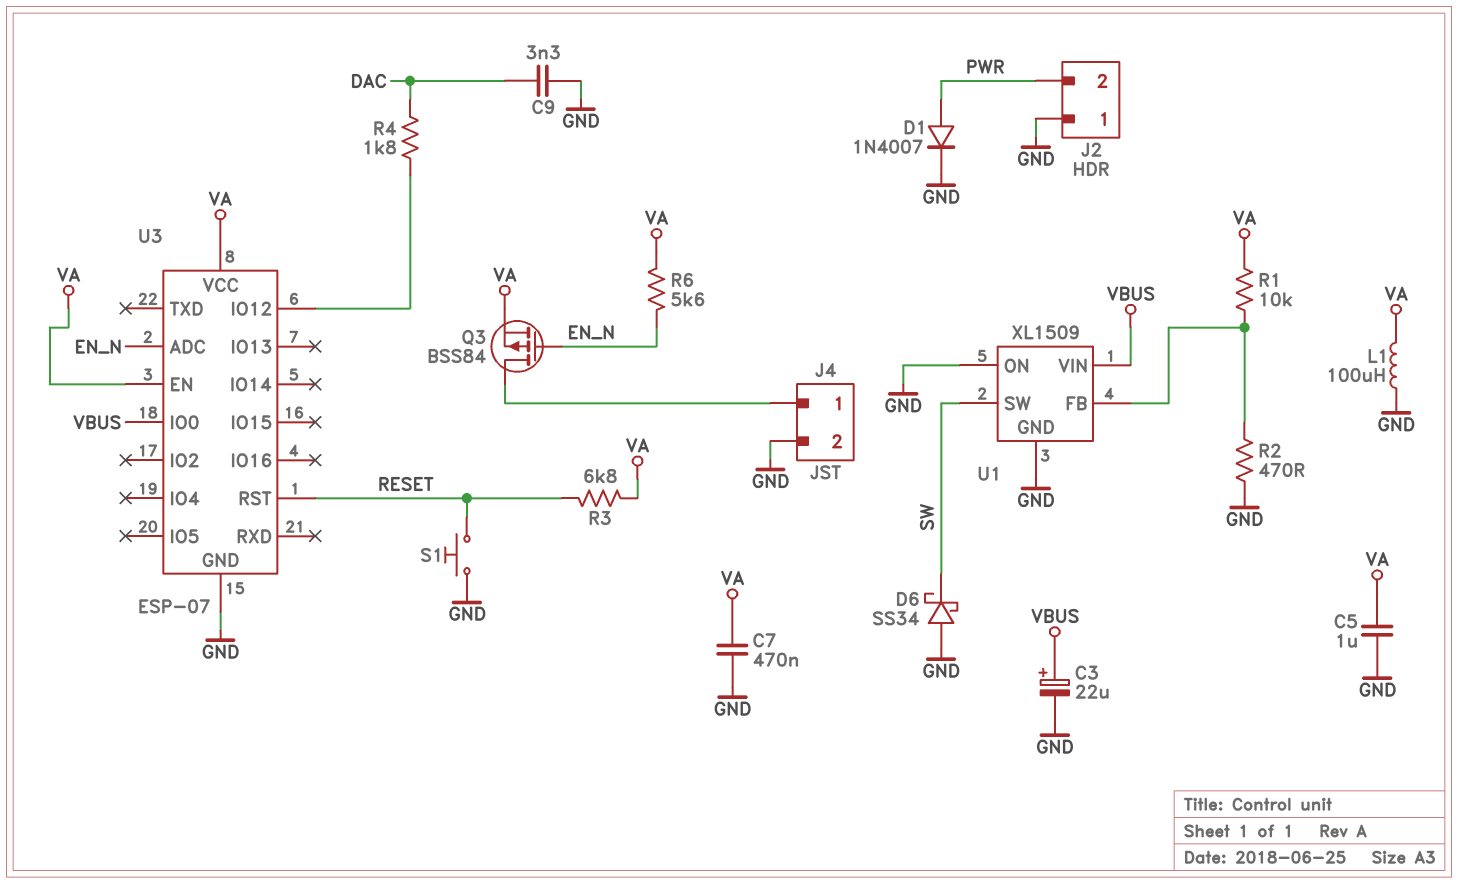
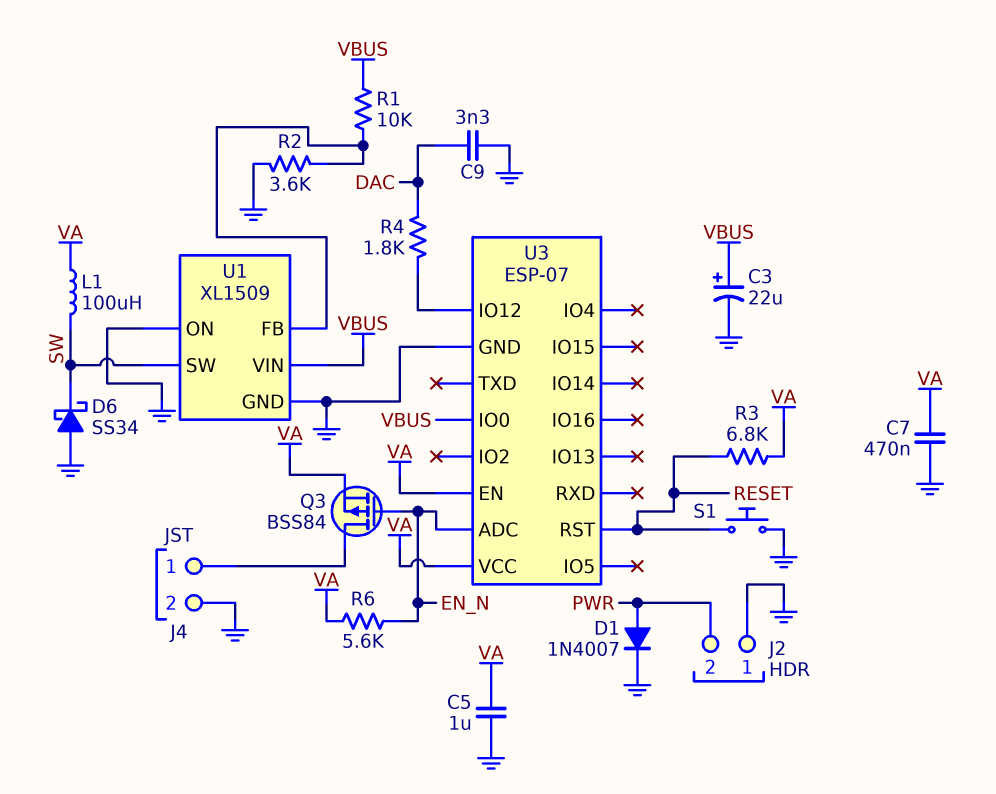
L1: 100uH (GND, VA) -> 100uH (SW, VA)
R1: 10k (U1/FB, VA) -> 10k (U1/FB, VBUS)
R2: 470 (GND, U1/FB) -> 3.6k (GND, U1/FB)

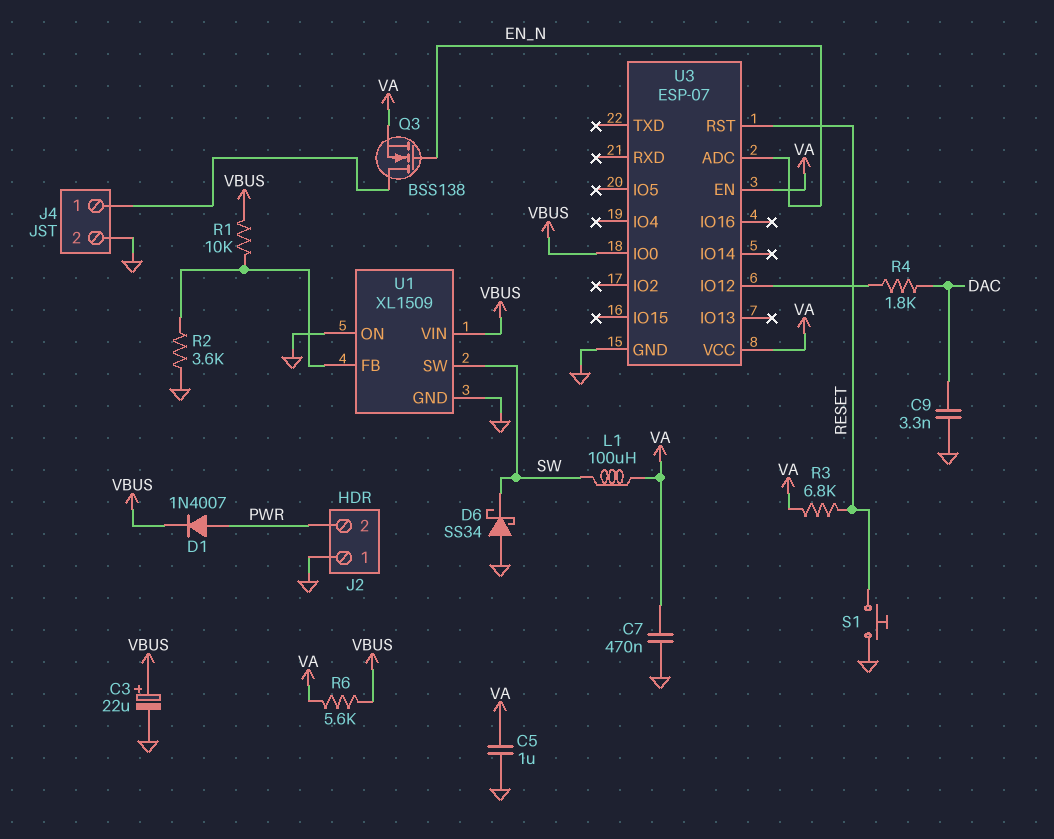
D1: diode 1N4007 (A PWR, K GND) -> diode 1N4007 (A PWR, K VBUS)
Q3: PMOS BSS84 (G EN_N, D J4/1, S VA) -> NMOS BSS138 (G EN_N, D J4/1, S VA)
R6: 5.6k (EN_N, VA) -> 5.6k (VA, VBUS)

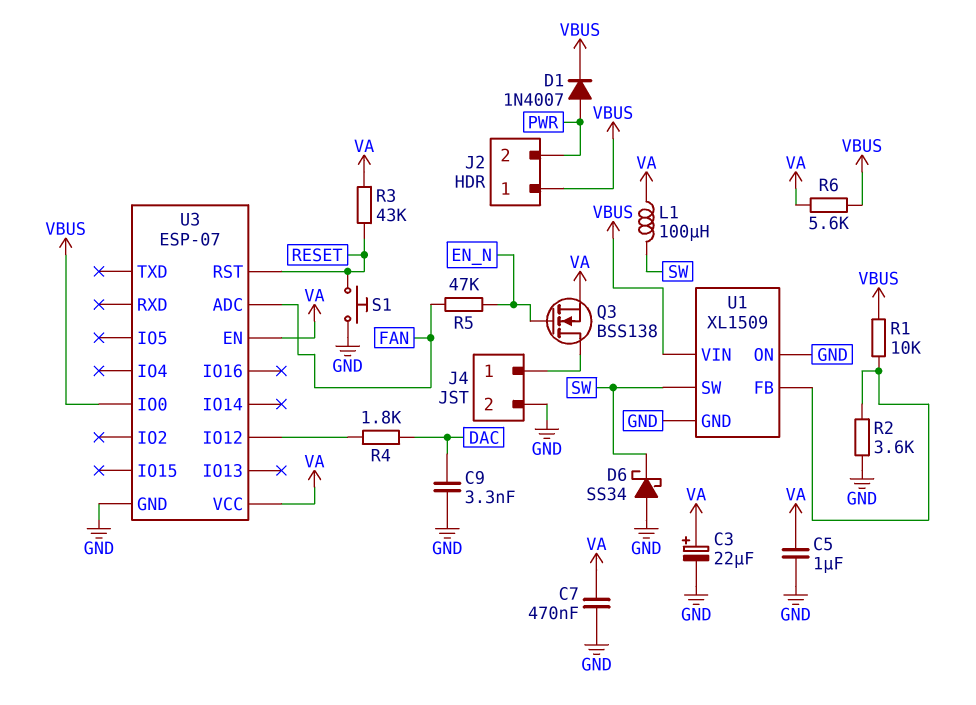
C3: 22uF (plus VBUS, minus GND) -> 22uF (plus VA, minus GND)
J2 pin 1: GND -> VBUS
R3: 6.8k (RESET, VA) -> 43k (RESET, VA)
R5: none -> 47k (EN_N, FAN)
U3 pin ADC: EN_N -> FAN

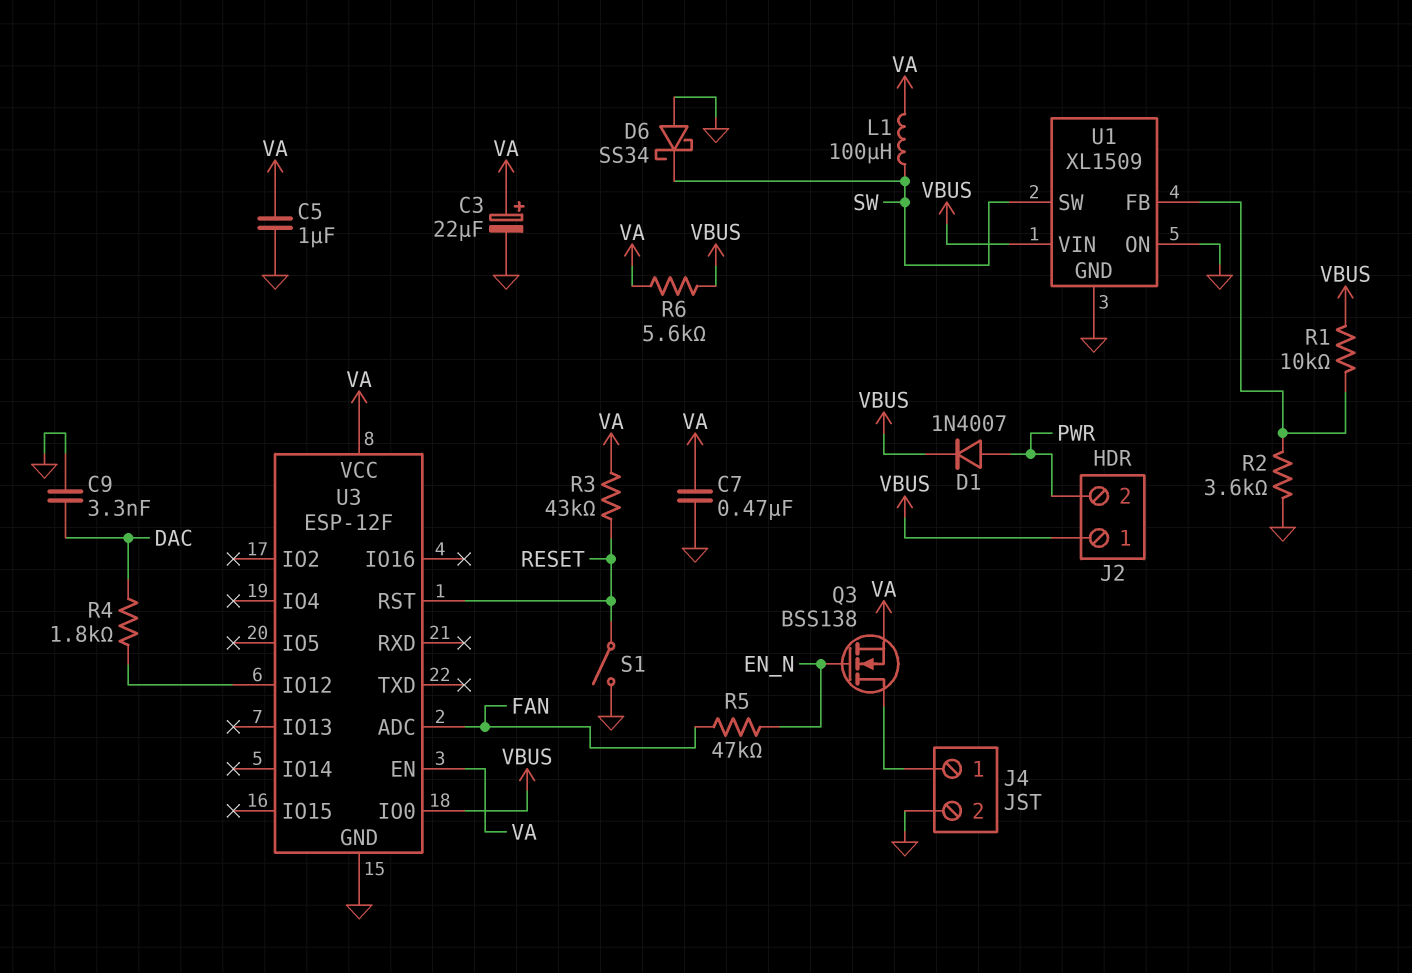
S1: button (GND, RESET) -> switch (GND, RESET)
U3: ESP-07 -> ESP-12F

